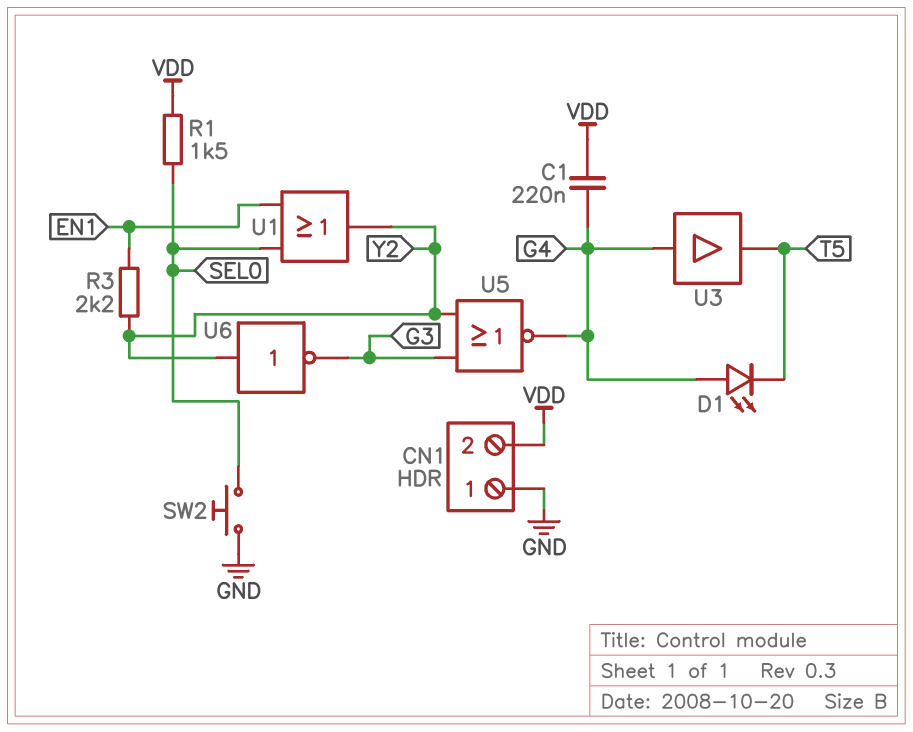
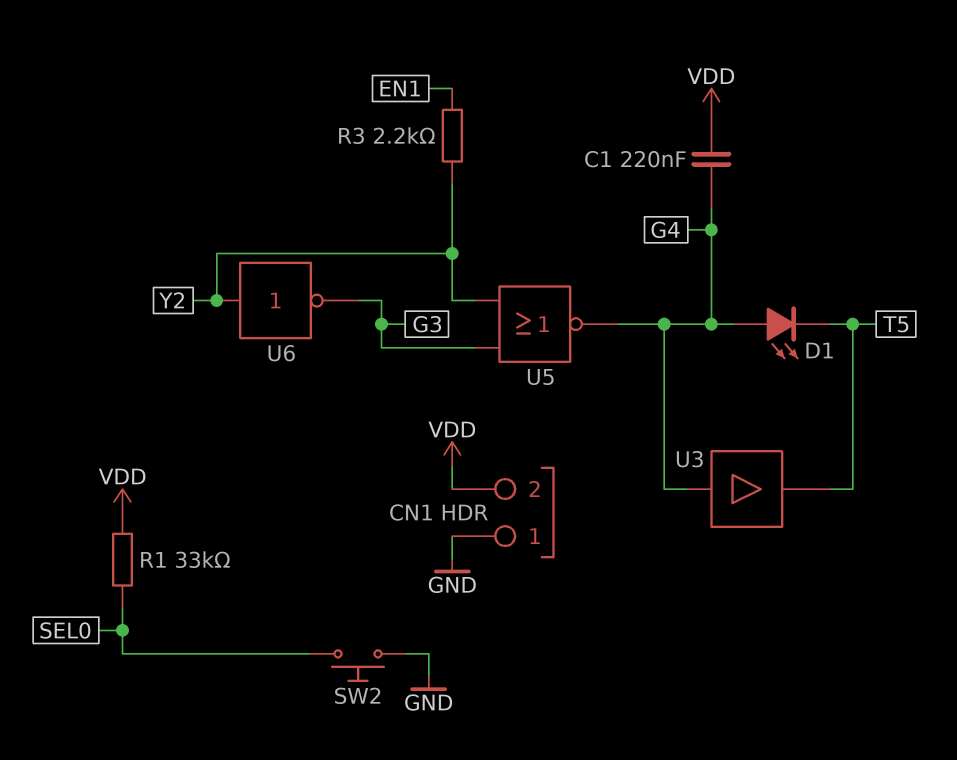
R1: 1.5k (SEL0, VDD) -> 33k (SEL0, VDD)
U1: OR (in EN1, in SEL0, out Y2) -> none

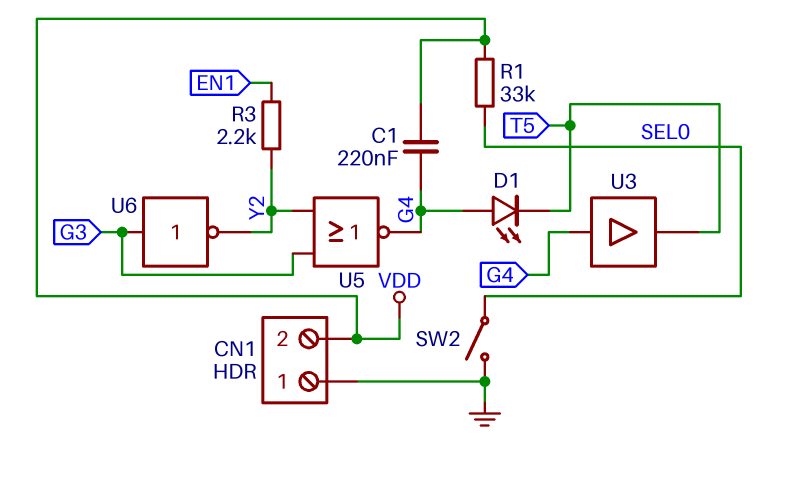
SW2: button (GND, SEL0) -> switch (GND, SEL0)
U6: NOT (in Y2, out G3) -> NOT (in G3, out Y2)

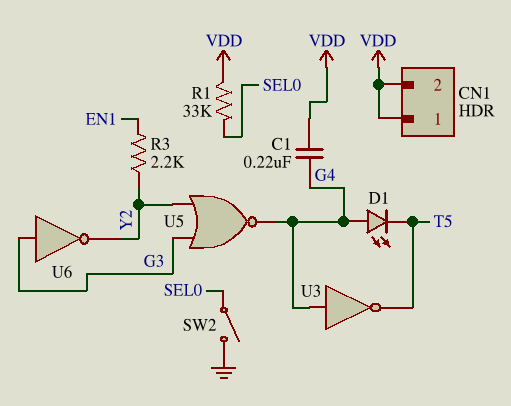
CN1 pin 1: GND -> VDD
U3: buffer (in G4, out T5) -> NOT (in G4, out T5)

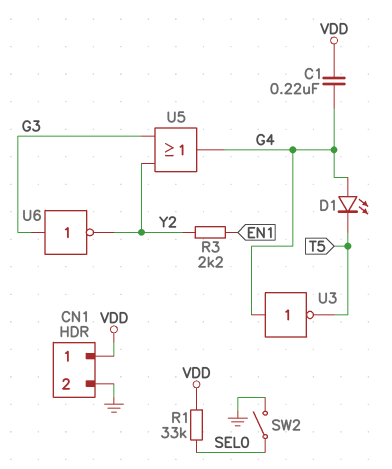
CN1 pin 2: VDD -> GND
U5: NOR (in G3, in Y2, out G4) -> OR (in G3, in Y2, out G4)

